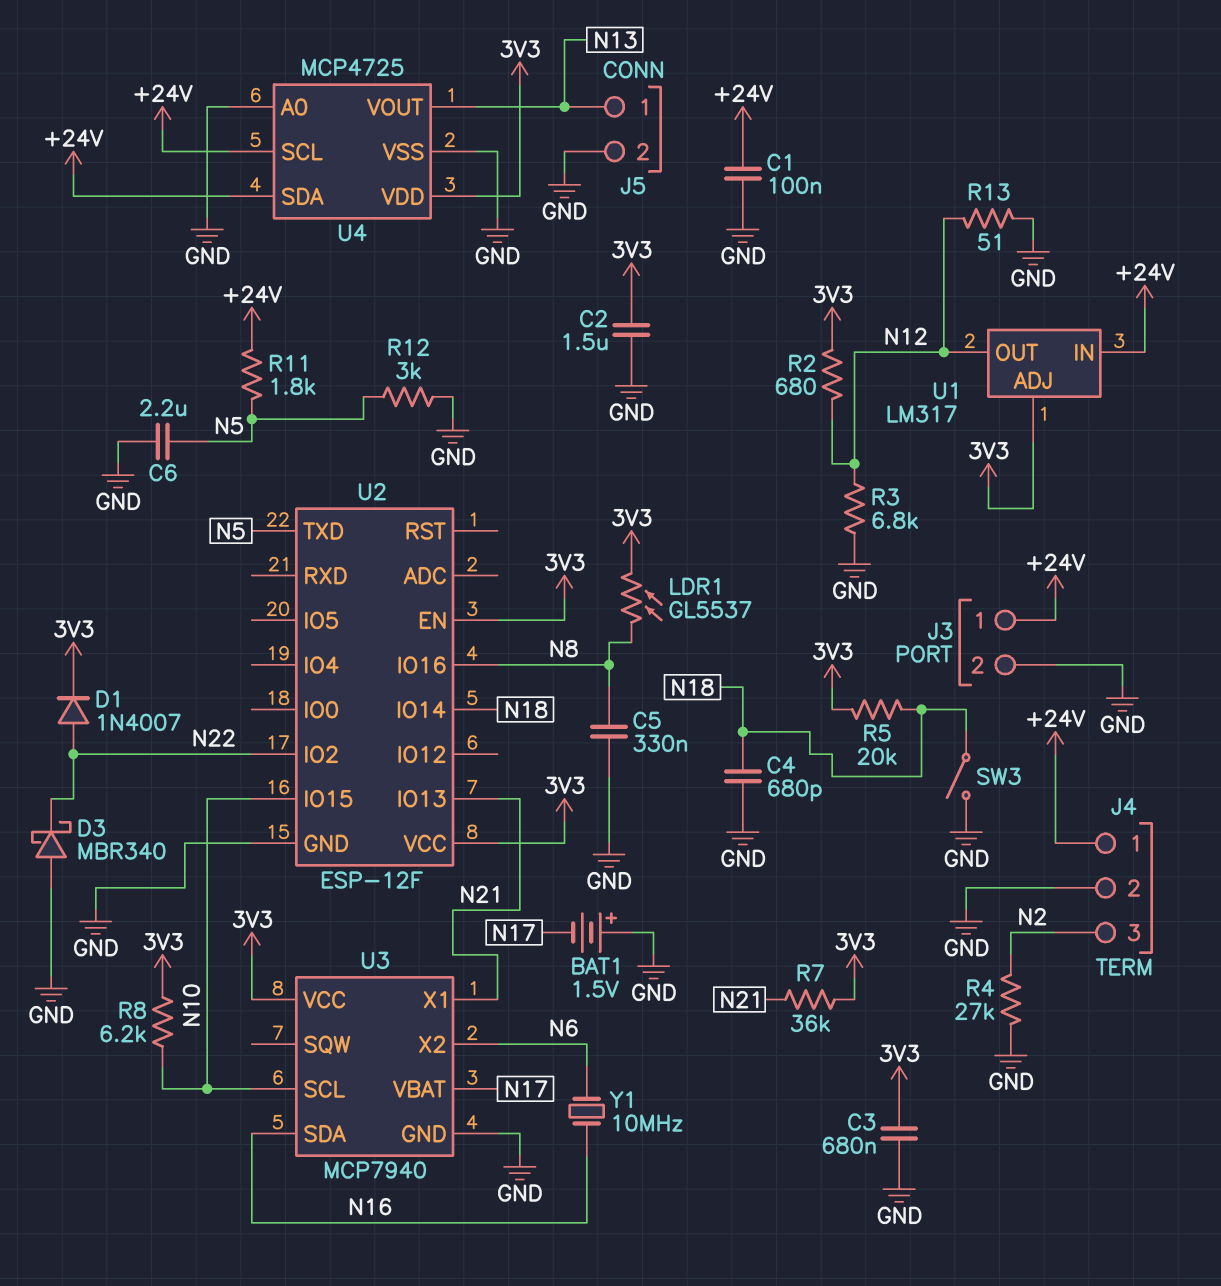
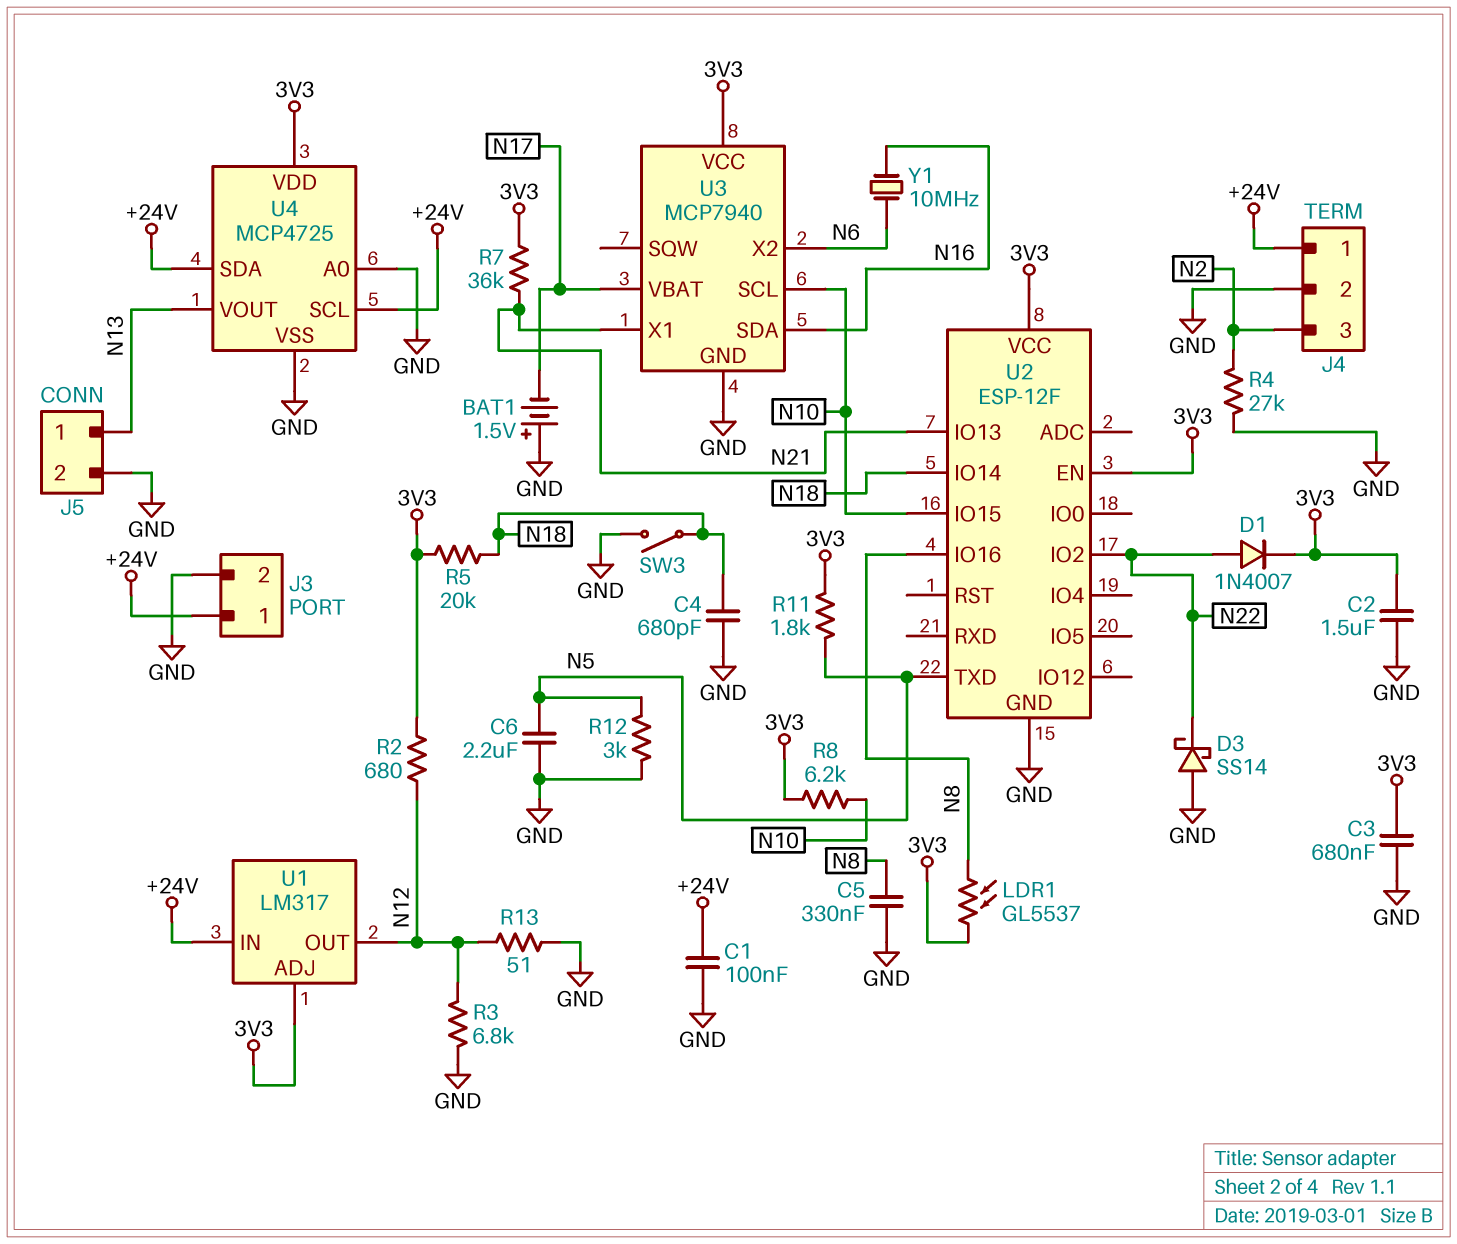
D3: schottky MBR340 (A GND, K N22) -> schottky SS14 (A GND, K N22)
R11: 1.8k (+24V, N5) -> 1.8k (3V3, N5)

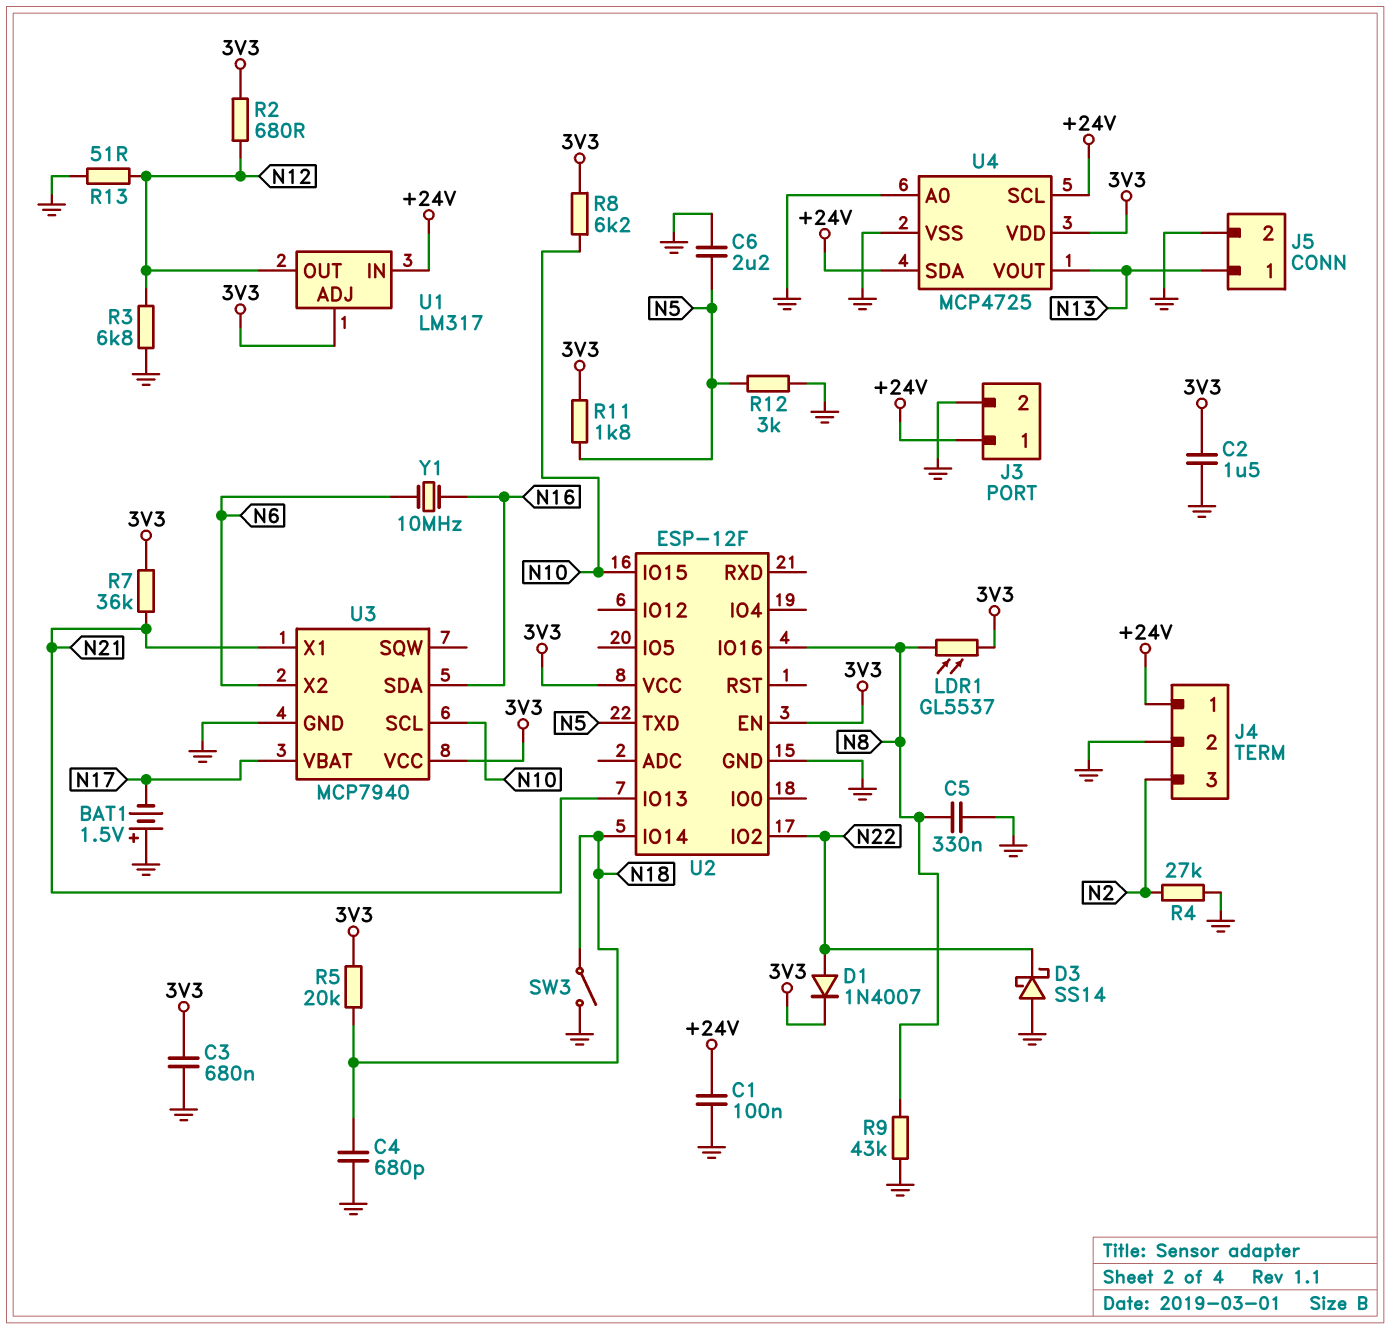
R9: none -> 43k (GND, N8)

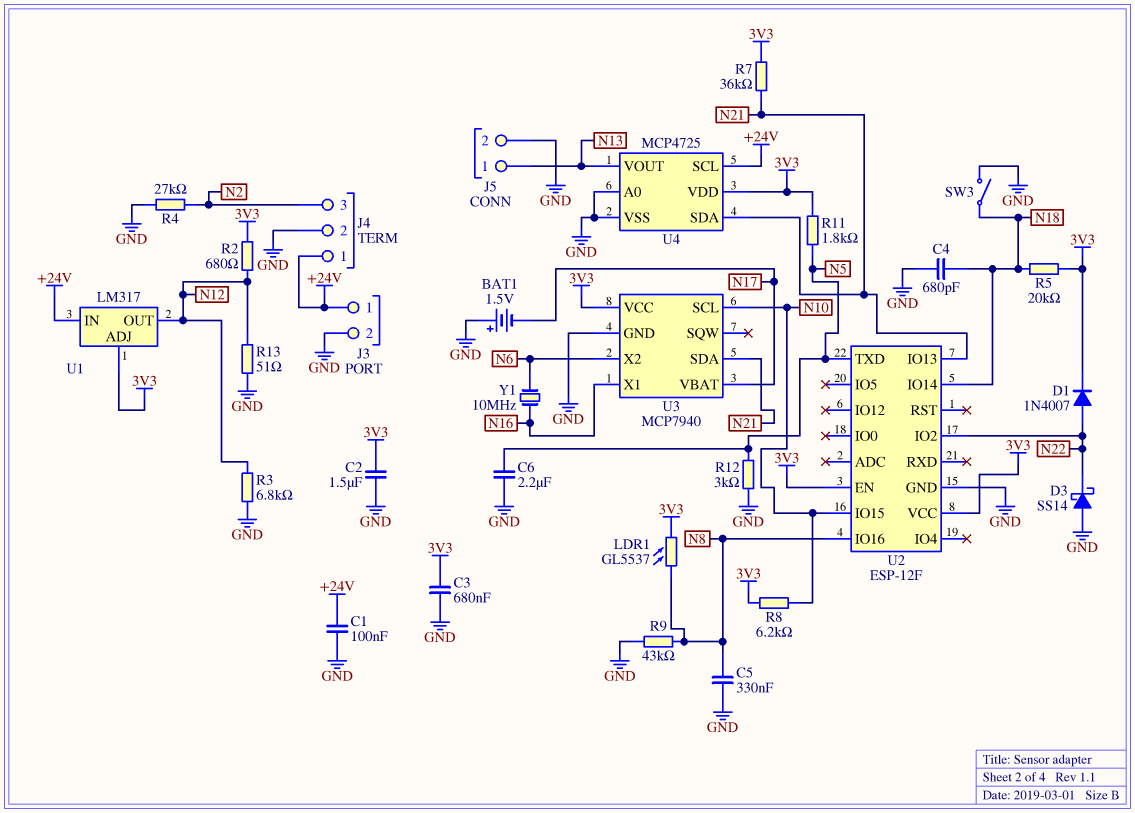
U3 pin SDA: N16 -> N21
U3 pin X1: N21 -> N16
U4 pin SDA: +24V -> N21

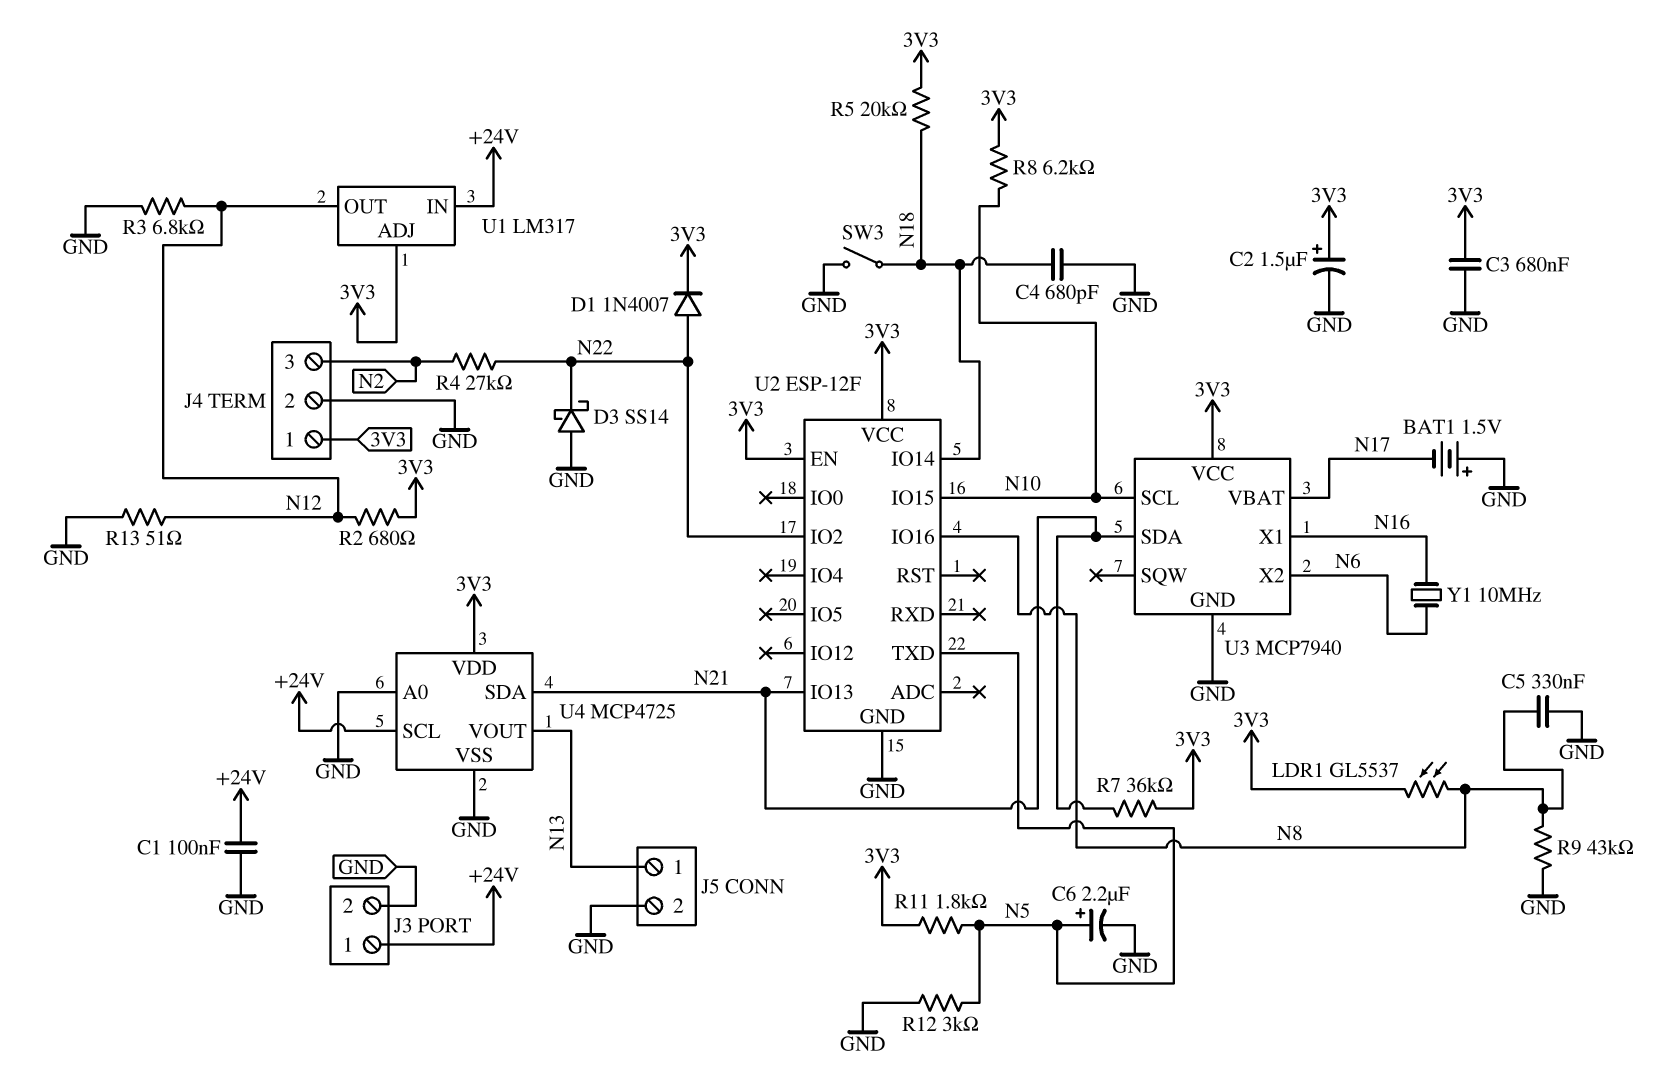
C2: 1.5uF (3V3, GND) -> 1.5uF (plus 3V3, minus GND)
C6: 2.2uF (GND, N5) -> 2.2uF (plus N5, minus GND)
J4 pin 1: +24V -> 3V3
R4: 27k (GND, N2) -> 27k (N2, N22)

